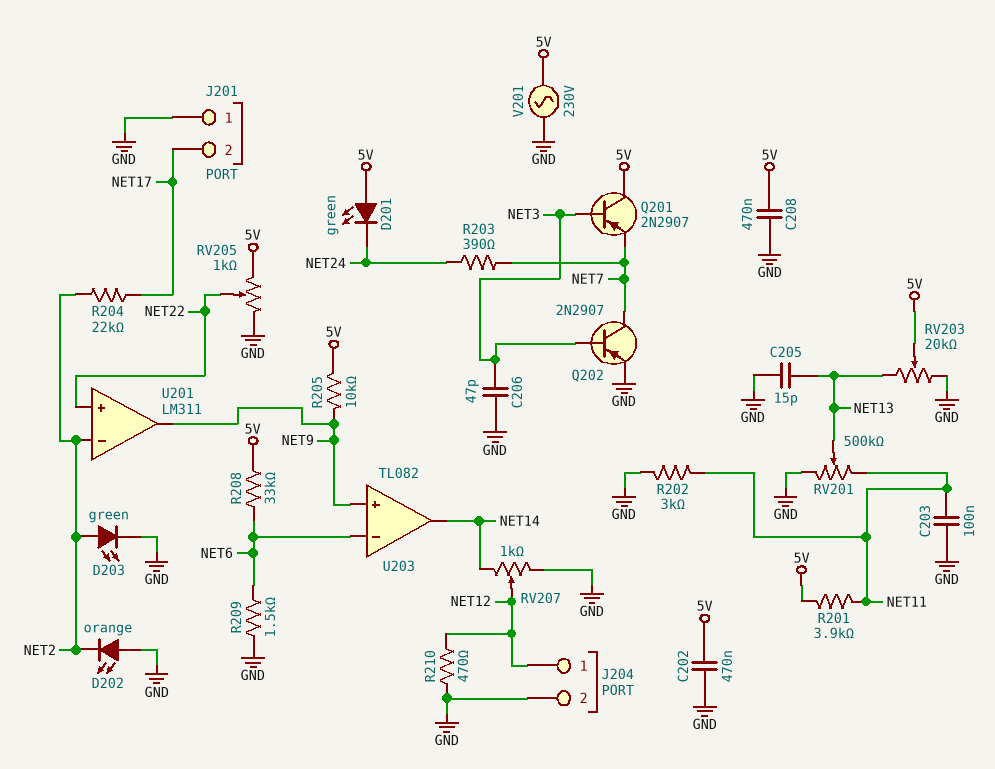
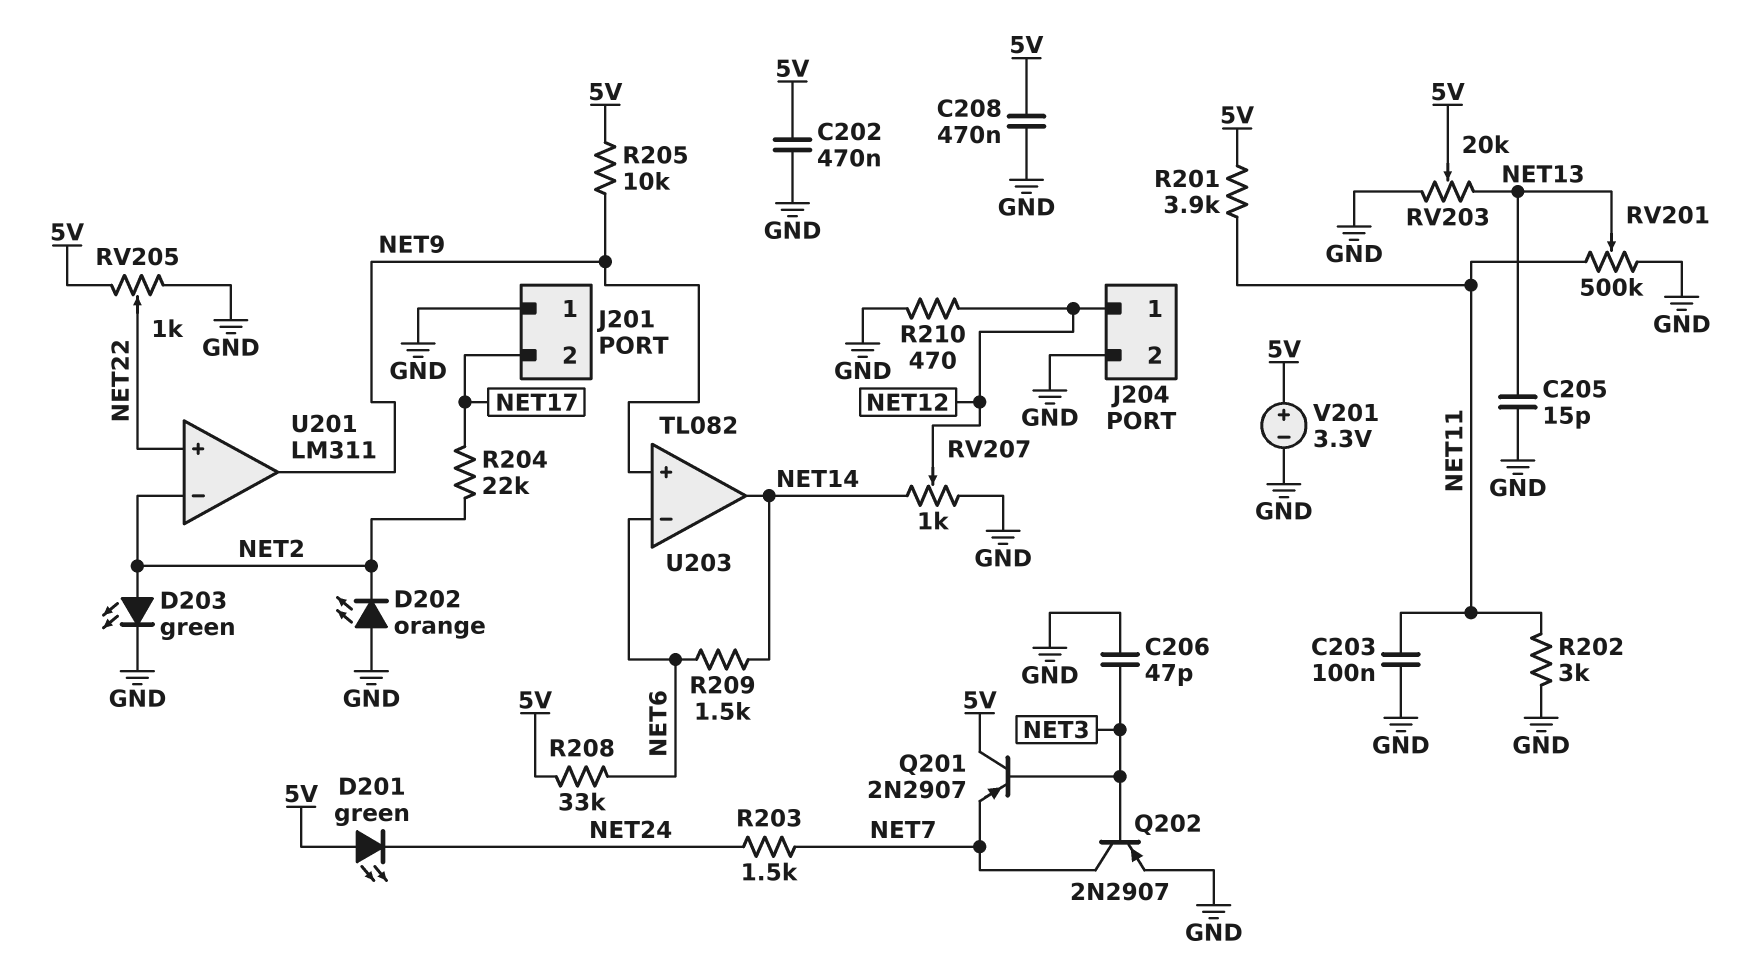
R203: 390 (NET7, NET24) -> 1.5k (NET7, NET24)
R209: 1.5k (GND, NET6) -> 1.5k (NET6, NET14)
V201: AC 230V (5V, GND) -> 3.3V (plus 5V, minus GND)

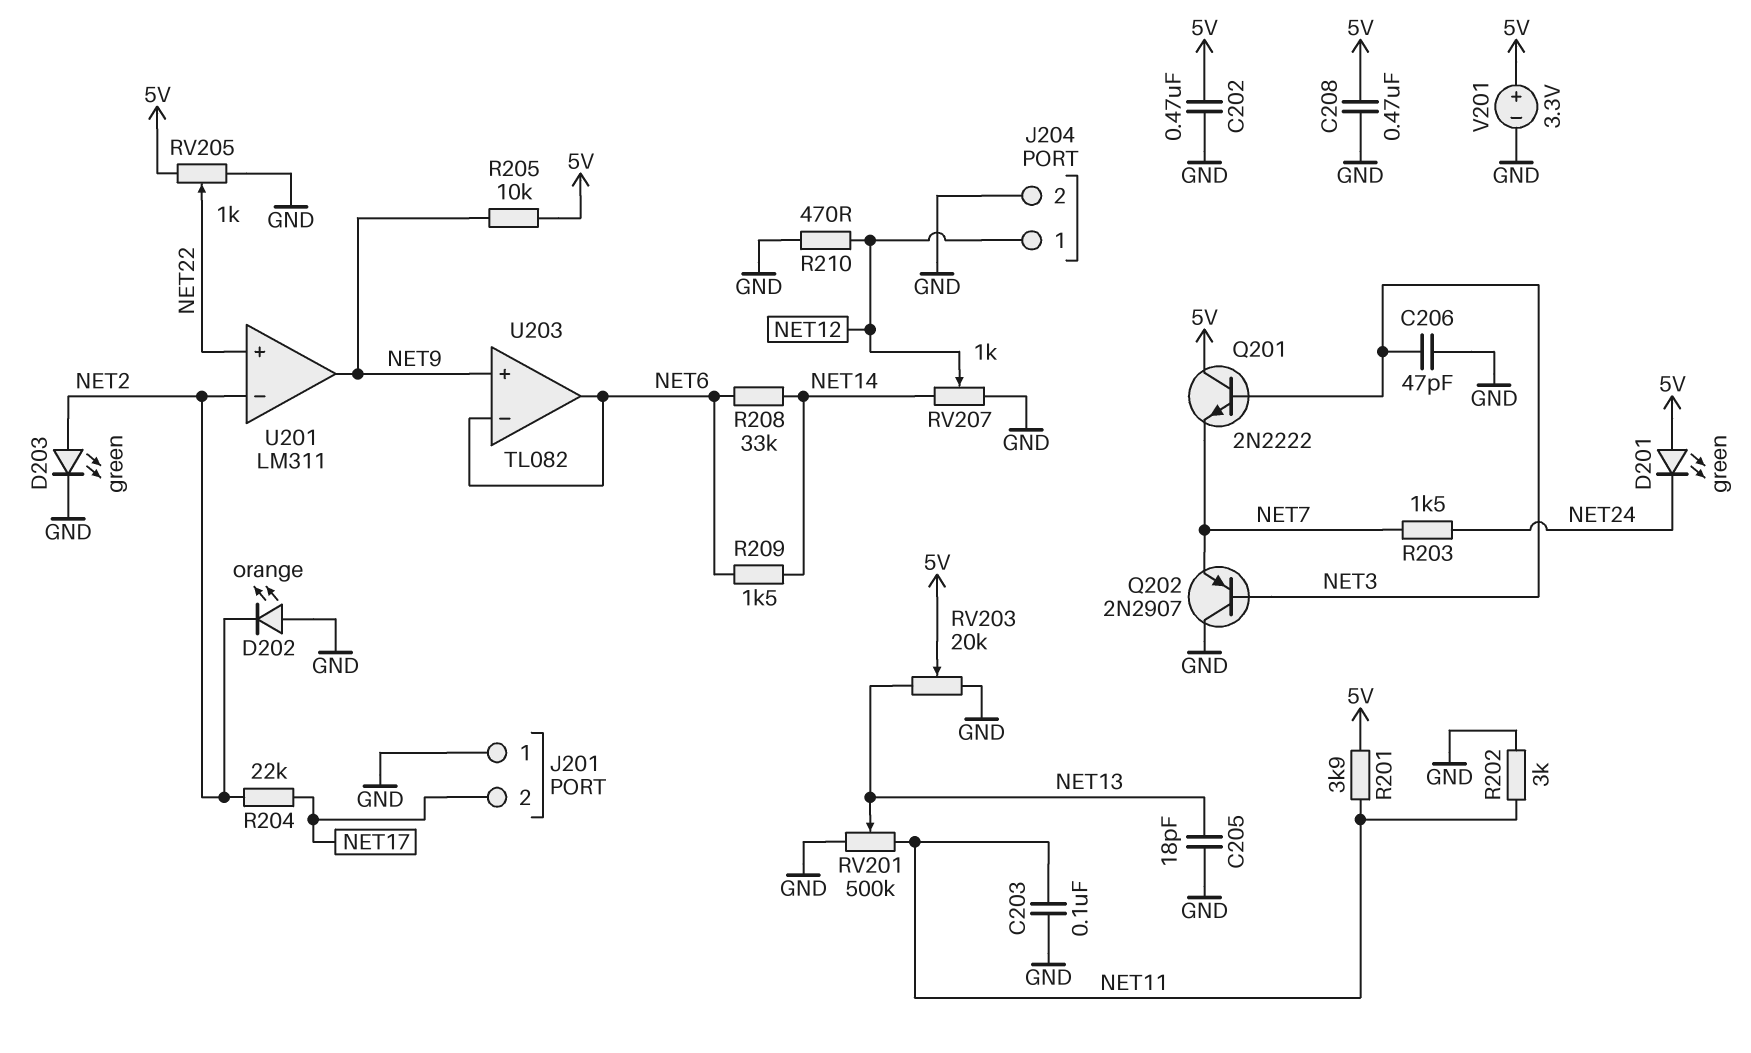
C205: 15pF (GND, NET13) -> 18pF (GND, NET13)
Q201: PNP 2N2907 (B NET3, C 5V, E NET7) -> NPN 2N2222 (B NET3, C 5V, E NET7)
Q202: PNP 2N2907 (B NET3, C NET7, E GND) -> PNP 2N2907 (B NET3, C GND, E NET7)
R208: 33k (5V, NET6) -> 33k (NET6, NET14)
U203 pin out: NET14 -> NET6

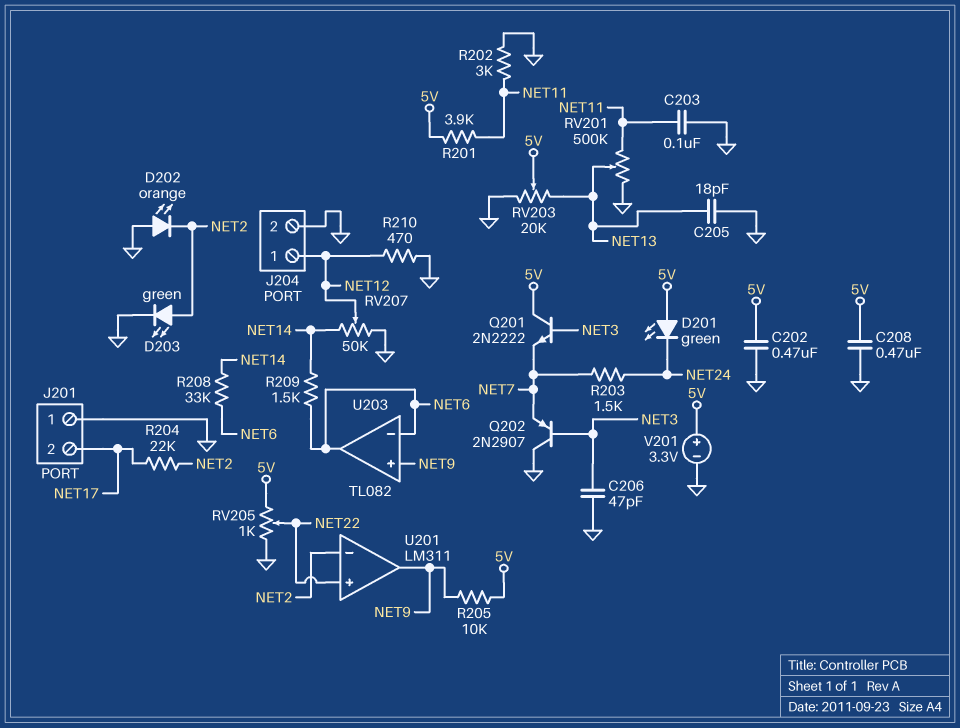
RV207: 1k (GND, NET14, wiper NET12) -> 50k (GND, NET14, wiper NET12)

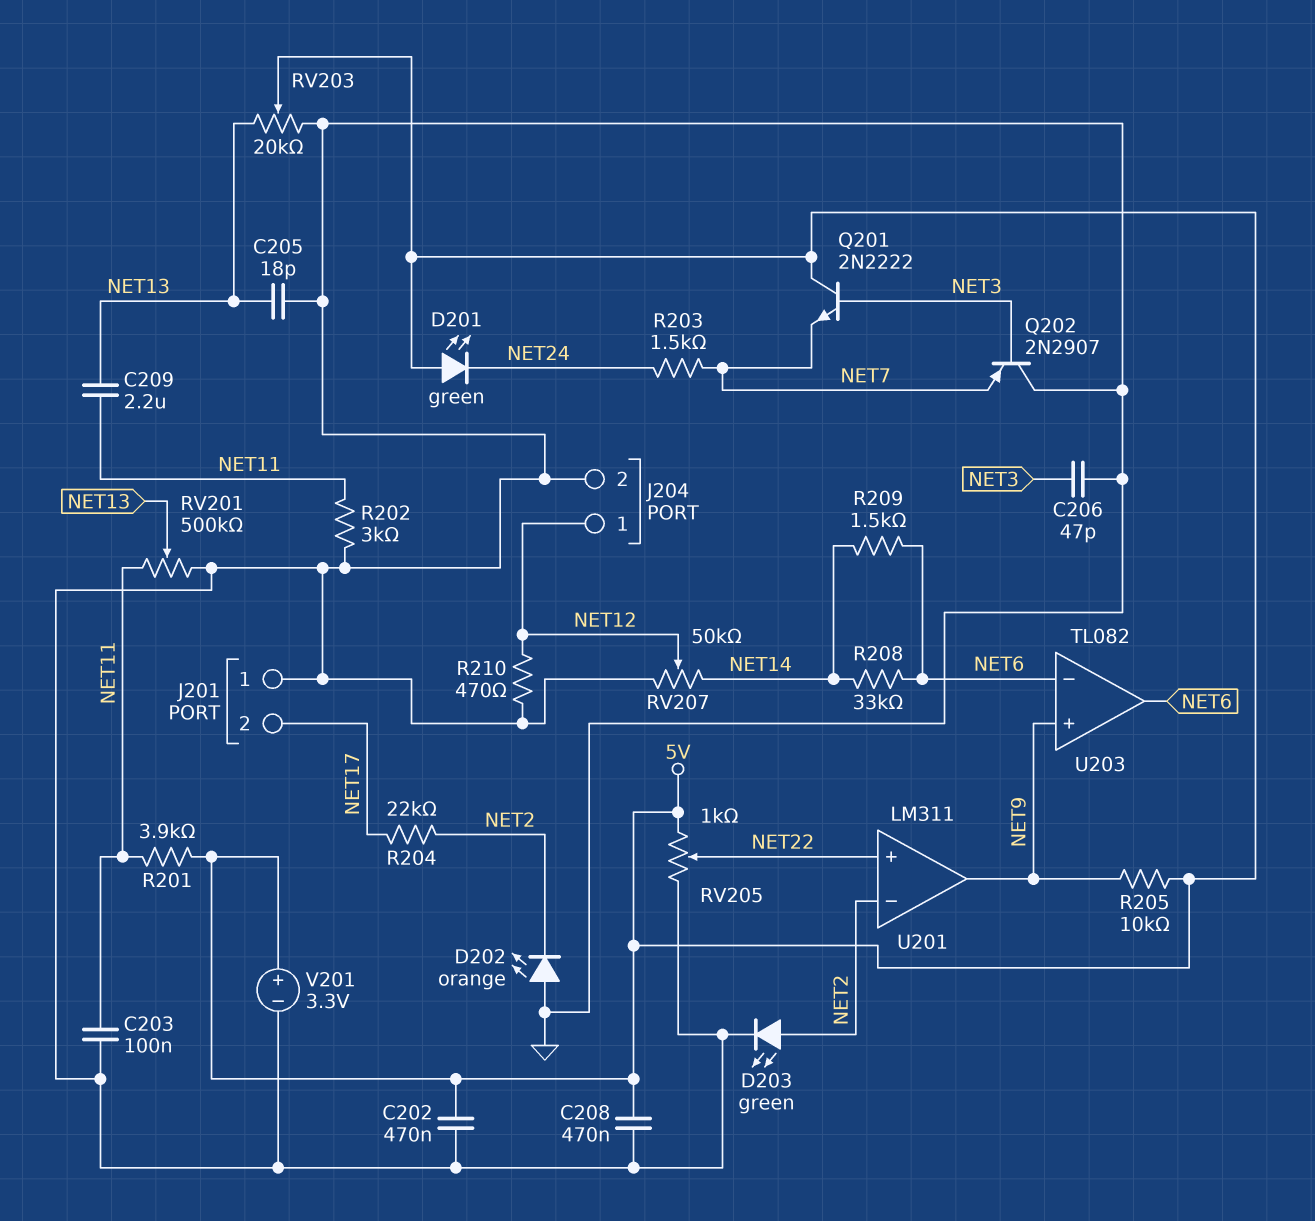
C209: none -> 2.2uF (NET11, NET13)

